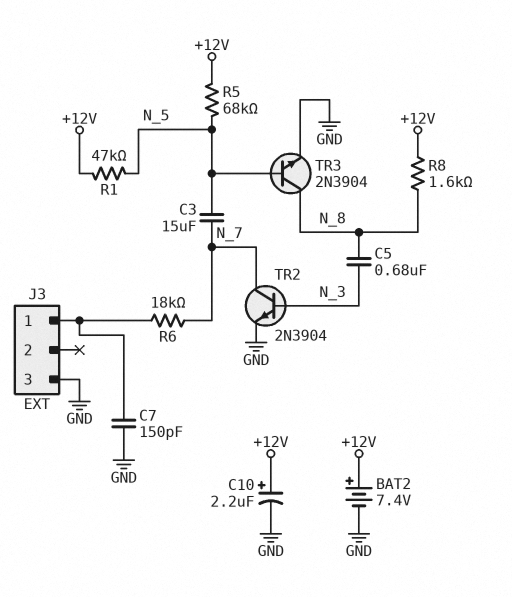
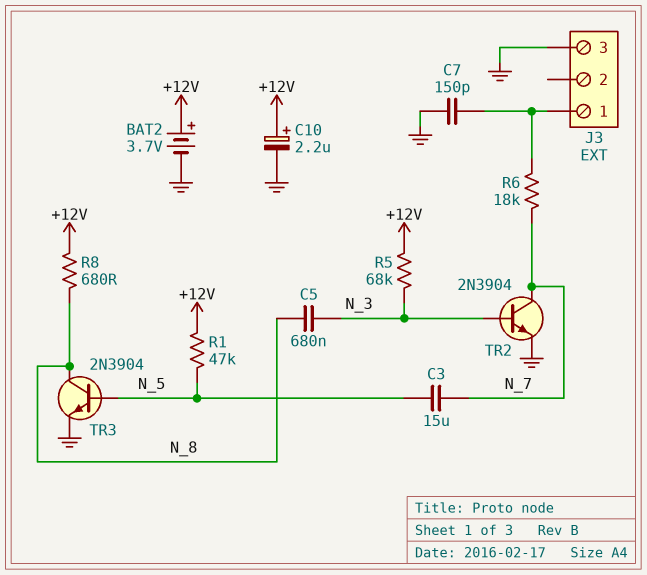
BAT2: 7.4V (plus +12V, minus GND) -> 3.7V (plus +12V, minus GND)
R5: 68k (+12V, N_5) -> 68k (+12V, N_3)
R8: 1.6k (+12V, N_8) -> 680 (+12V, N_8)

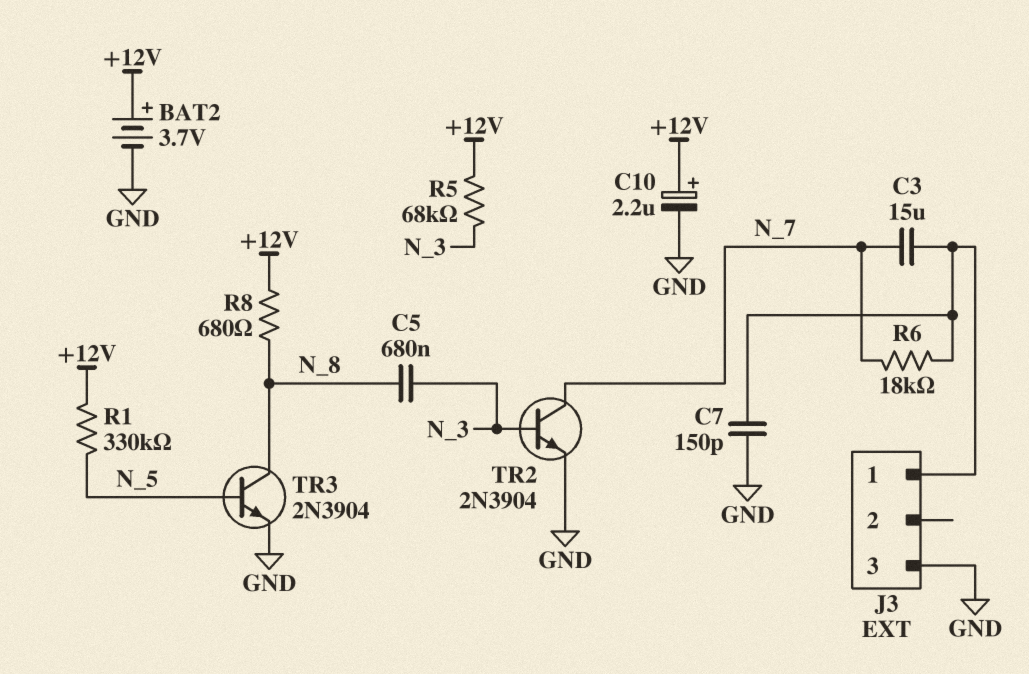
C3: 15uF (N_5, N_7) -> 15uF (J3/1, N_7)
R1: 47k (+12V, N_5) -> 330k (+12V, N_5)

